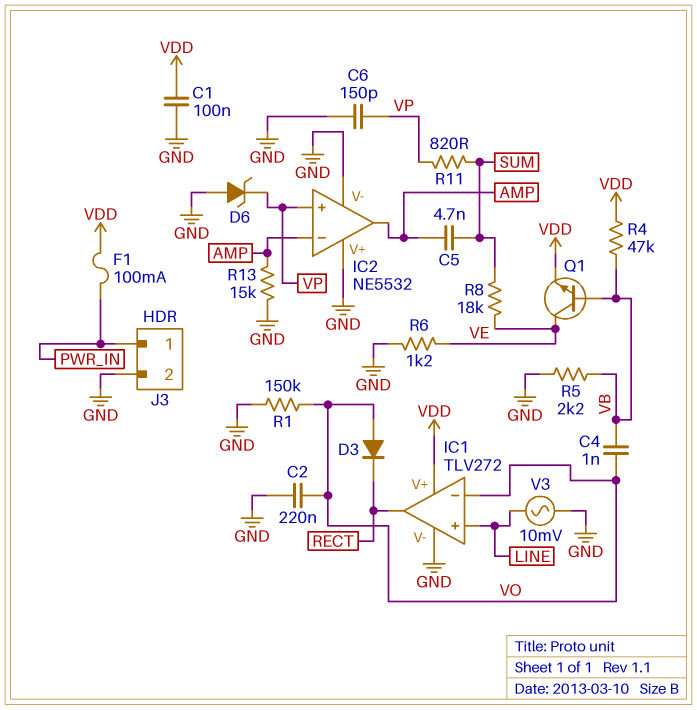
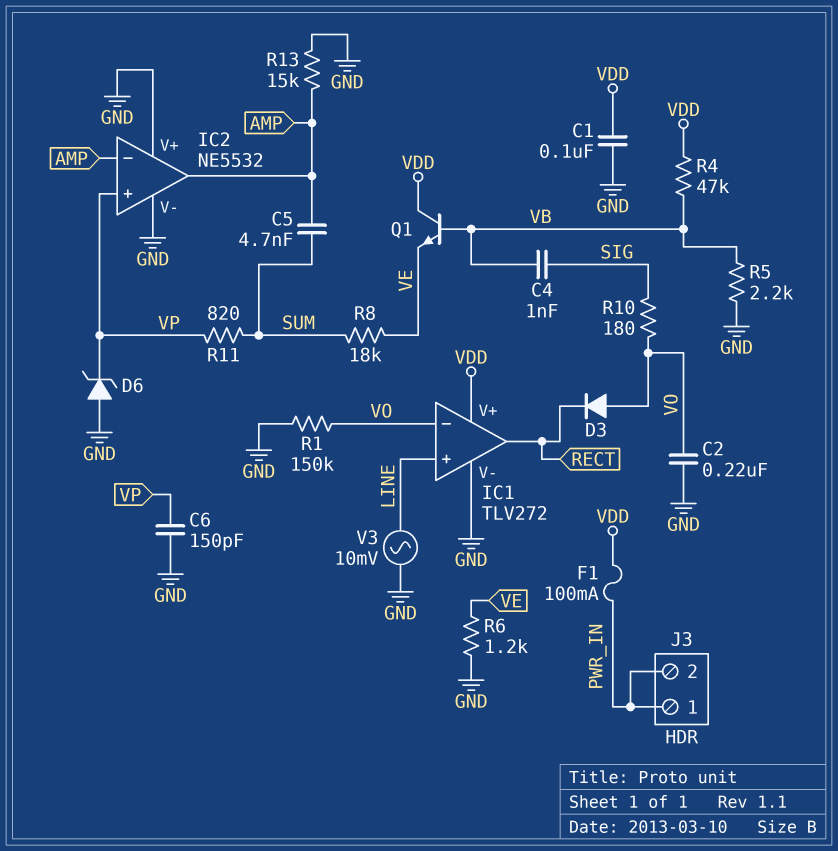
C4: 1nF (VB, VO) -> 1nF (SIG, VB)
J3 pin 2: GND -> PWR_IN
Q1: NPN (B VB, C VE, E VDD) -> NPN (B VB, C VDD, E VE)
R10: none -> 180 (SIG, VO)

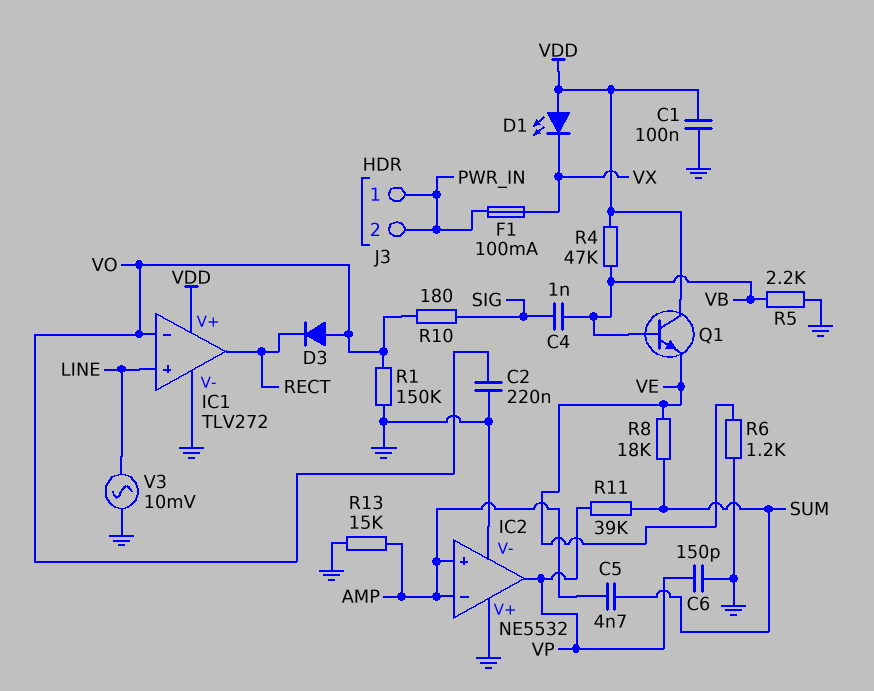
D1: none -> LED (A VDD, K VX)
D6: zener (A GND, K VP) -> none
F1: 100mA (PWR_IN, VDD) -> 100mA (PWR_IN, VX)
IC2 pin in+: VP -> AMP
IC2 pin out: AMP -> VP
R11: 820 (SUM, VP) -> 39k (SUM, VP)

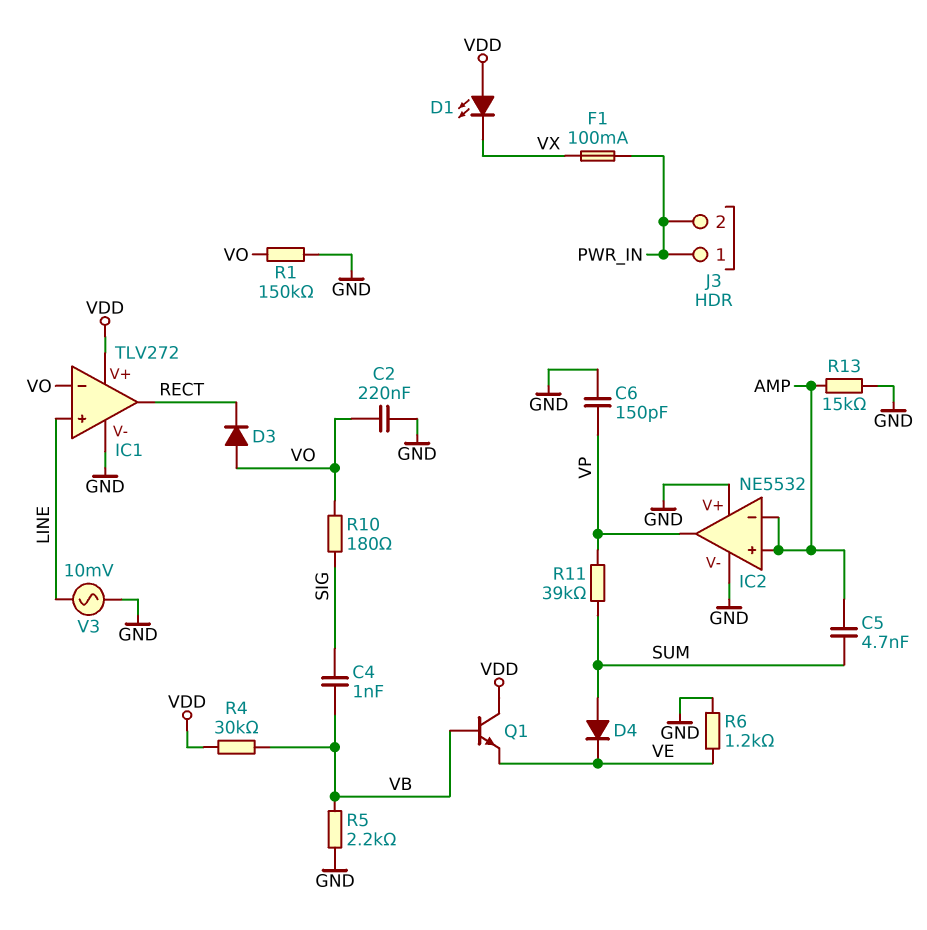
C1: 100nF (GND, VDD) -> none
D4: none -> diode (A SUM, K VE)
R4: 47k (VB, VDD) -> 30k (VB, VDD)
R8: 18k (SUM, VE) -> none

